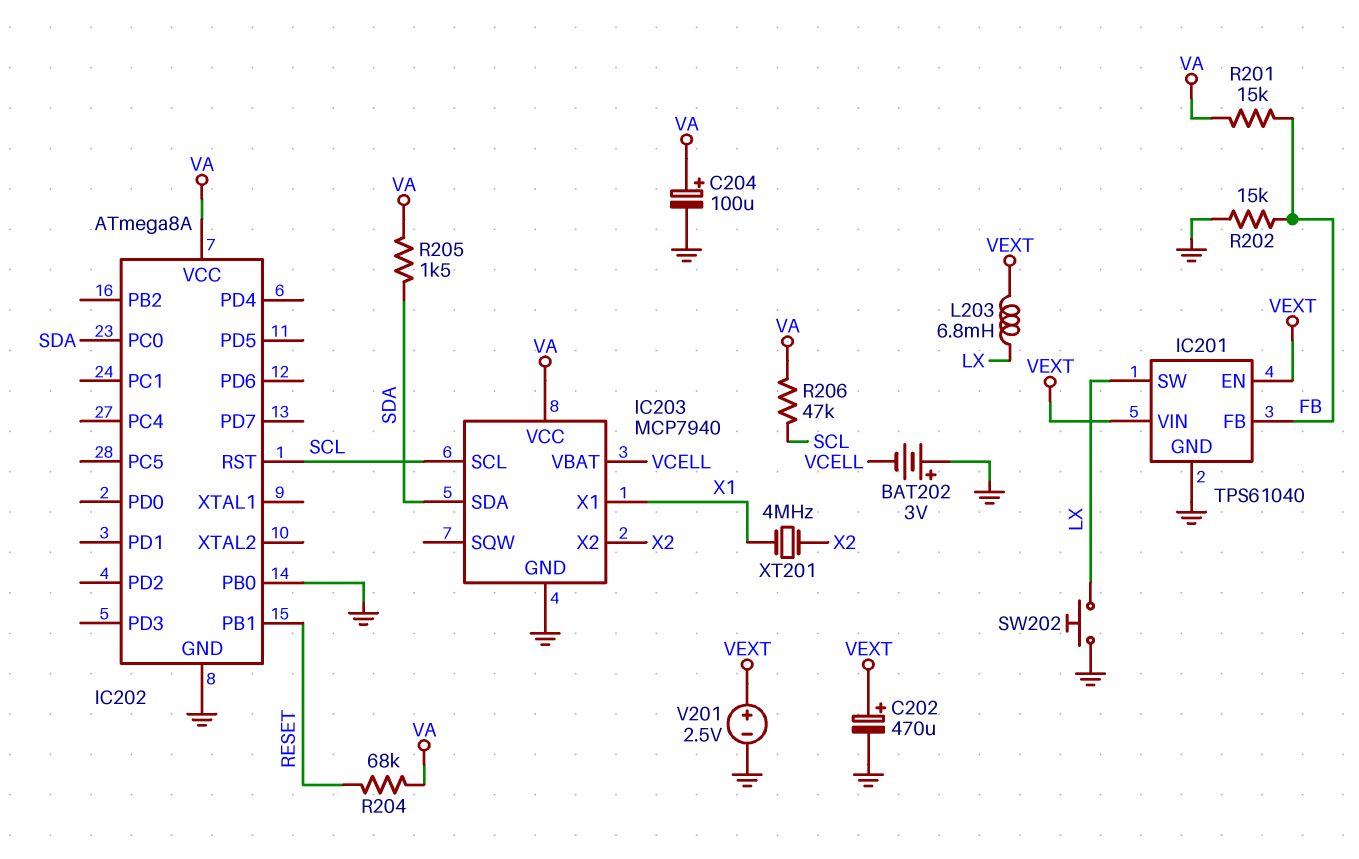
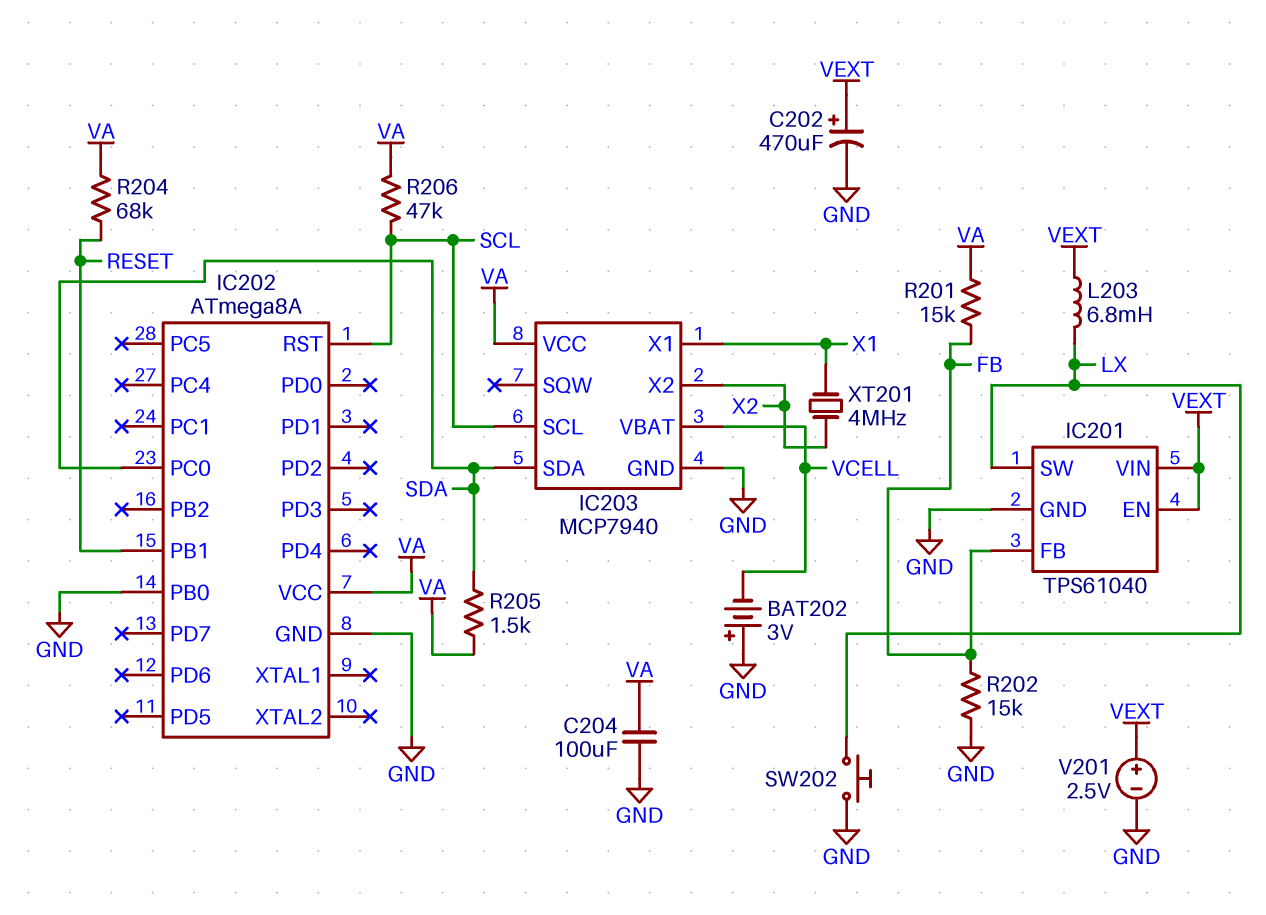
C204: 100uF (plus VA, minus GND) -> 100uF (GND, VA)

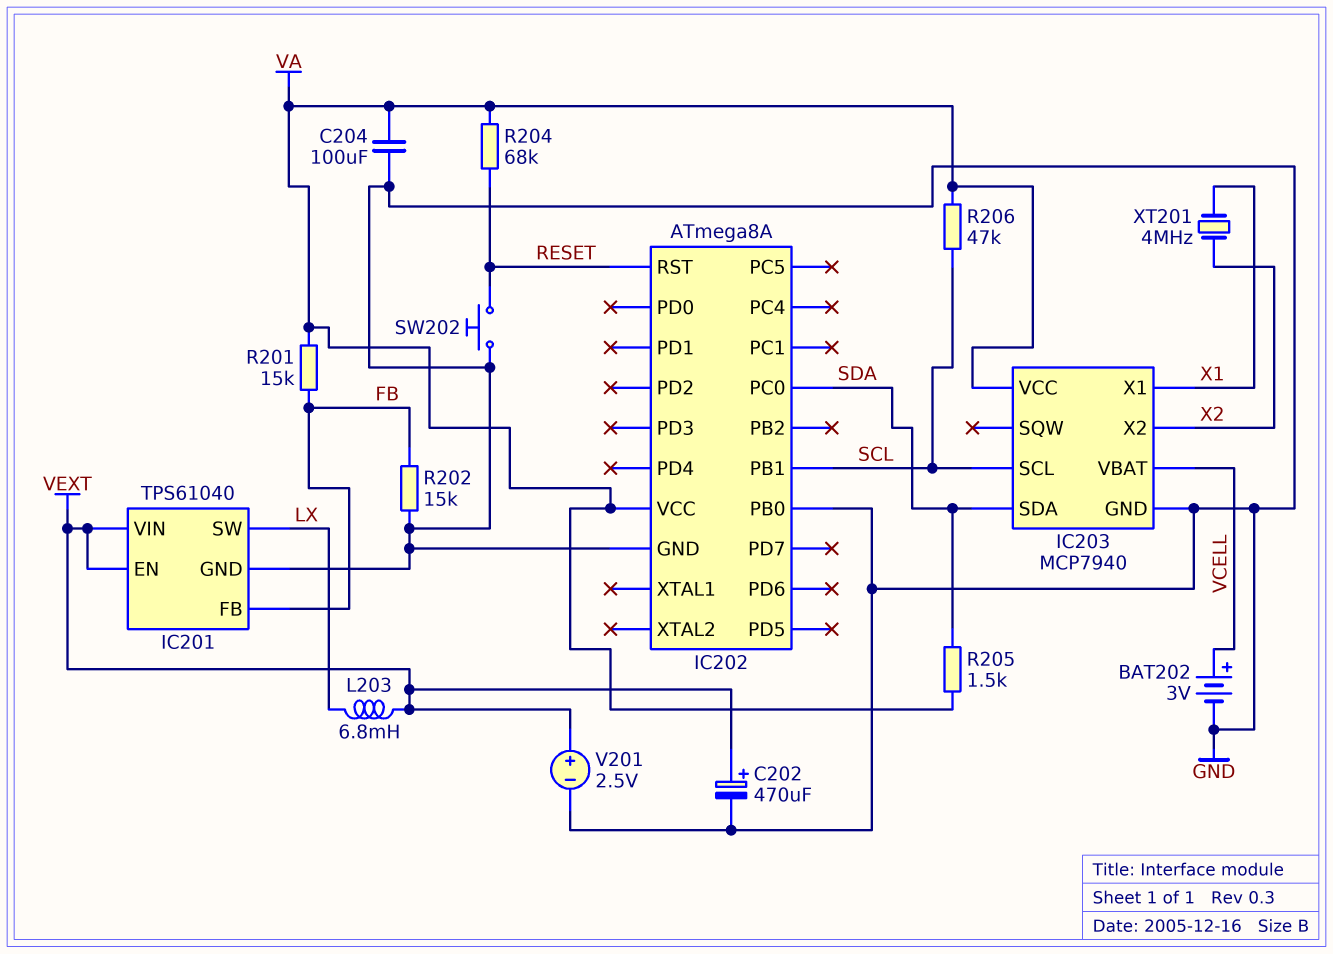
BAT202: 3V (plus GND, minus VCELL) -> 3V (plus VCELL, minus GND)
IC202 pin PB1: RESET -> SCL
IC202 pin RST: SCL -> RESET
SW202: button (GND, LX) -> button (GND, RESET)

